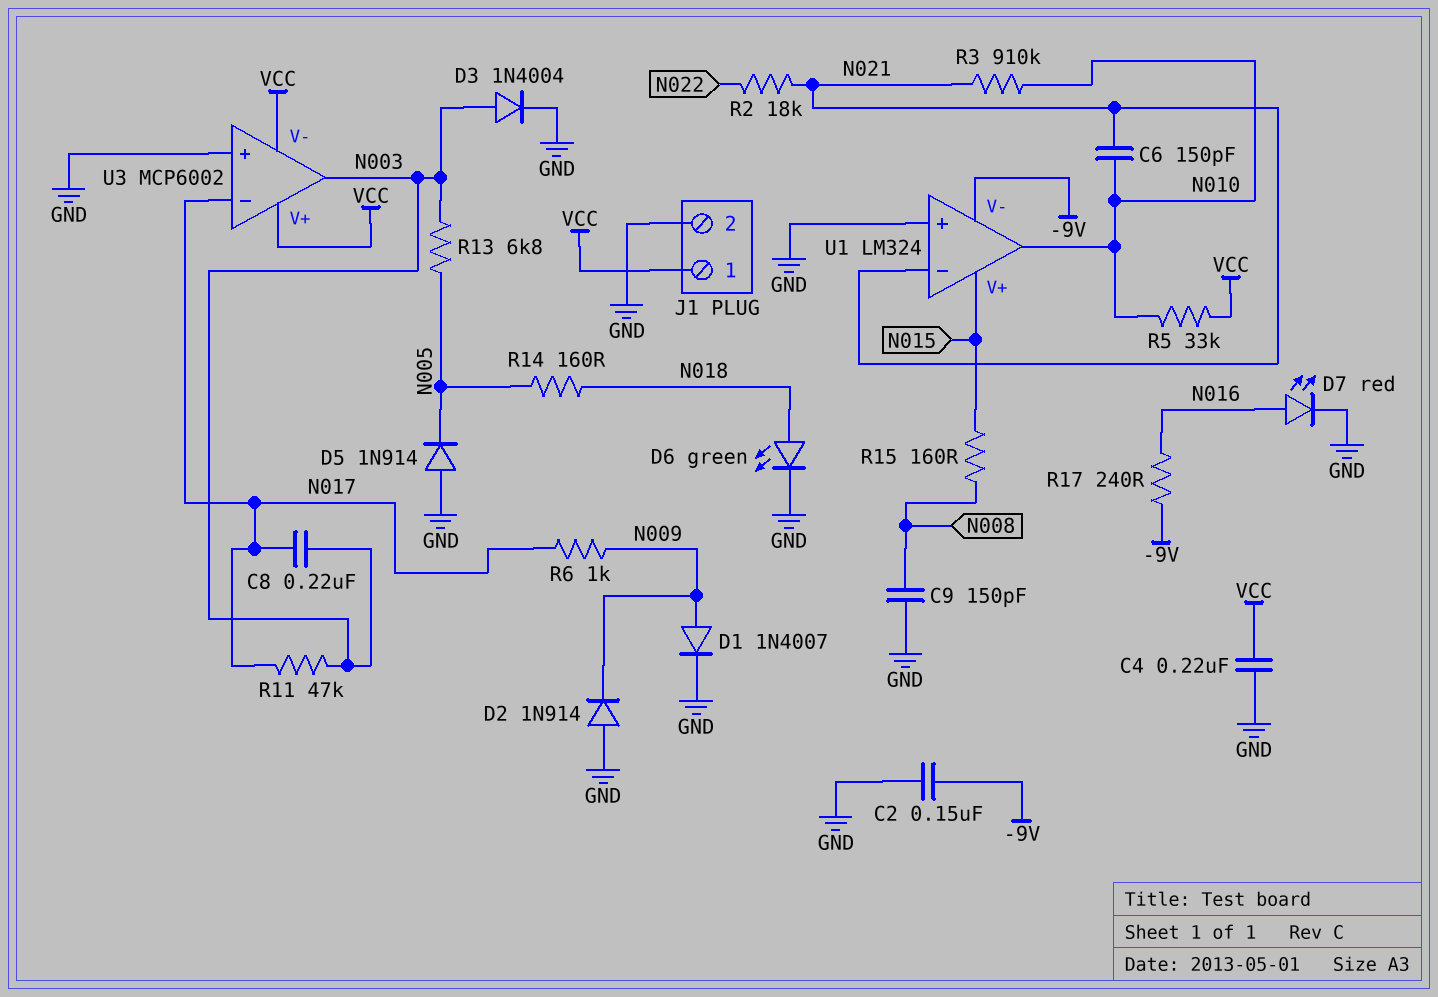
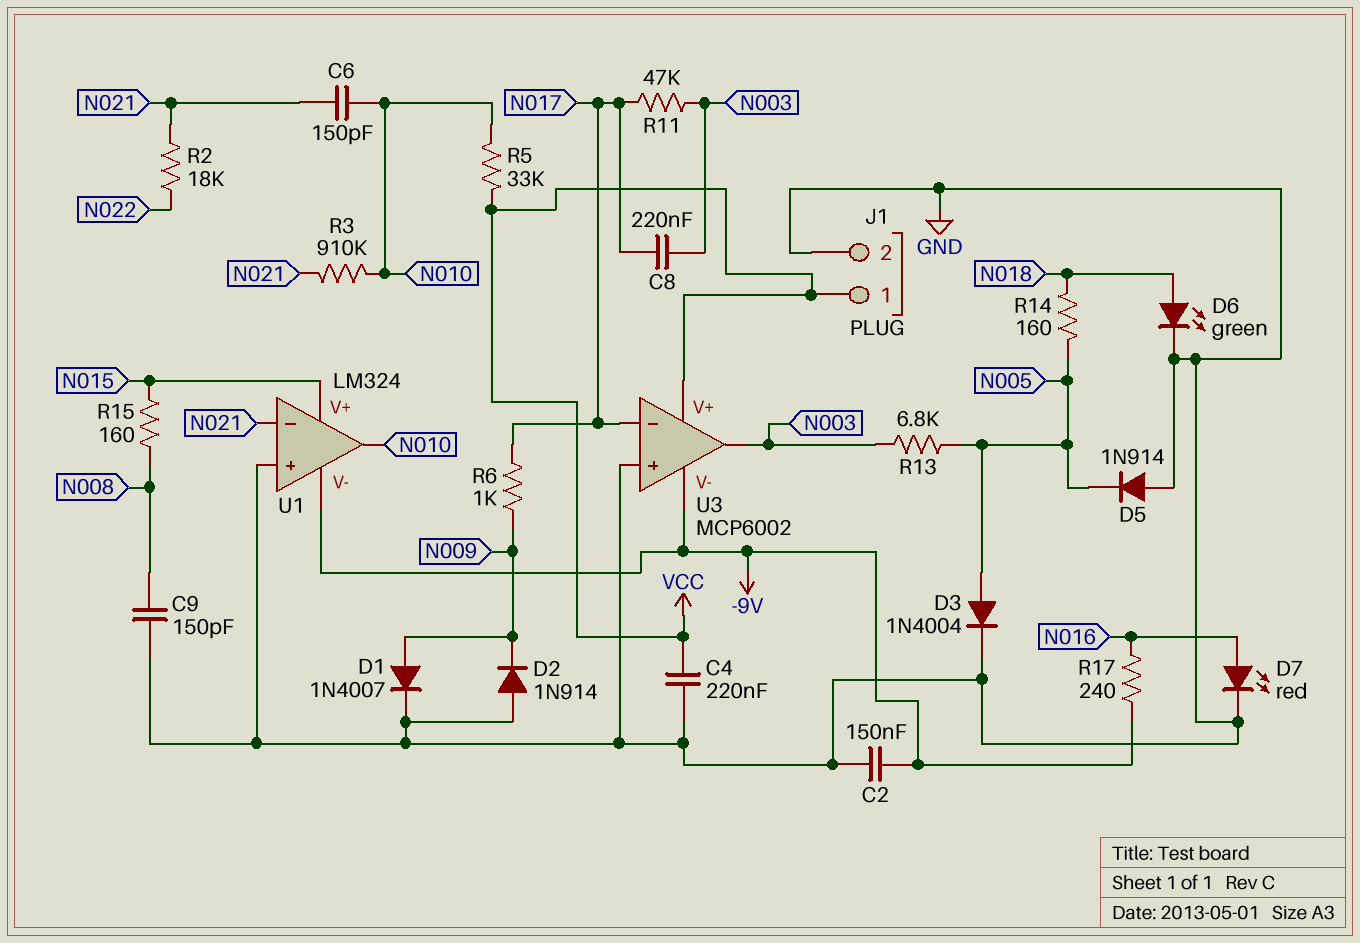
D3: diode 1N4004 (A N003, K GND) -> diode 1N4004 (A N005, K GND)
U3 pin V-: VCC -> -9V

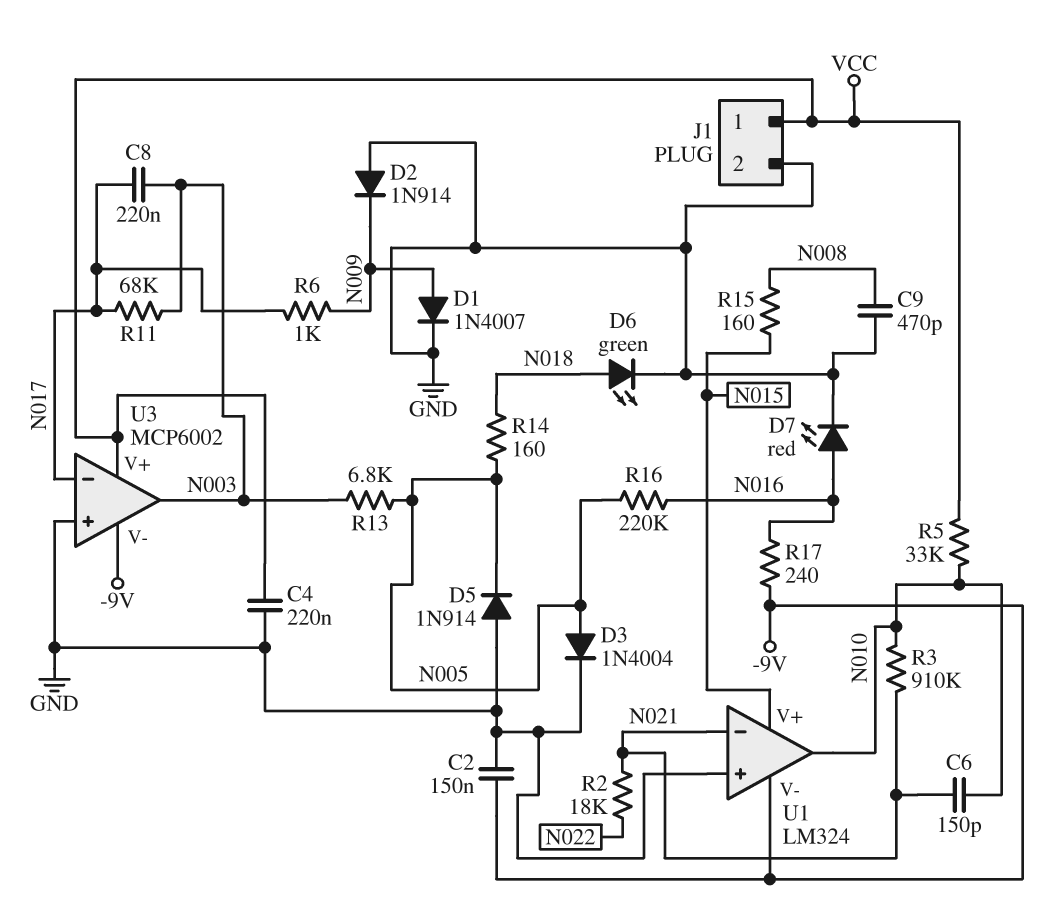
C9: 150pF (GND, N008) -> 470pF (GND, N008)
R11: 47k (N003, N017) -> 68k (N003, N017)
R16: none -> 220k (N005, N016)

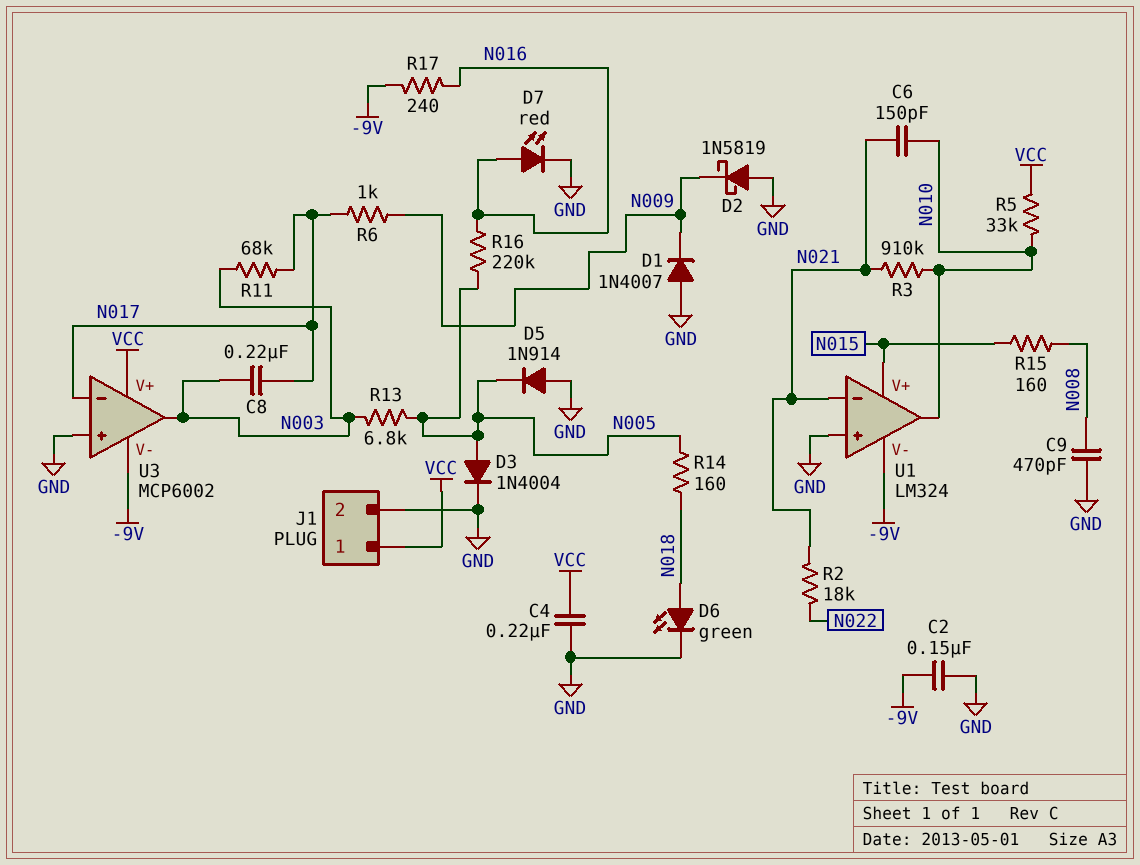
D1: diode 1N4007 (A N009, K GND) -> diode 1N4007 (A GND, K N009)
D2: diode 1N914 (A GND, K N009) -> schottky 1N5819 (A GND, K N009)

